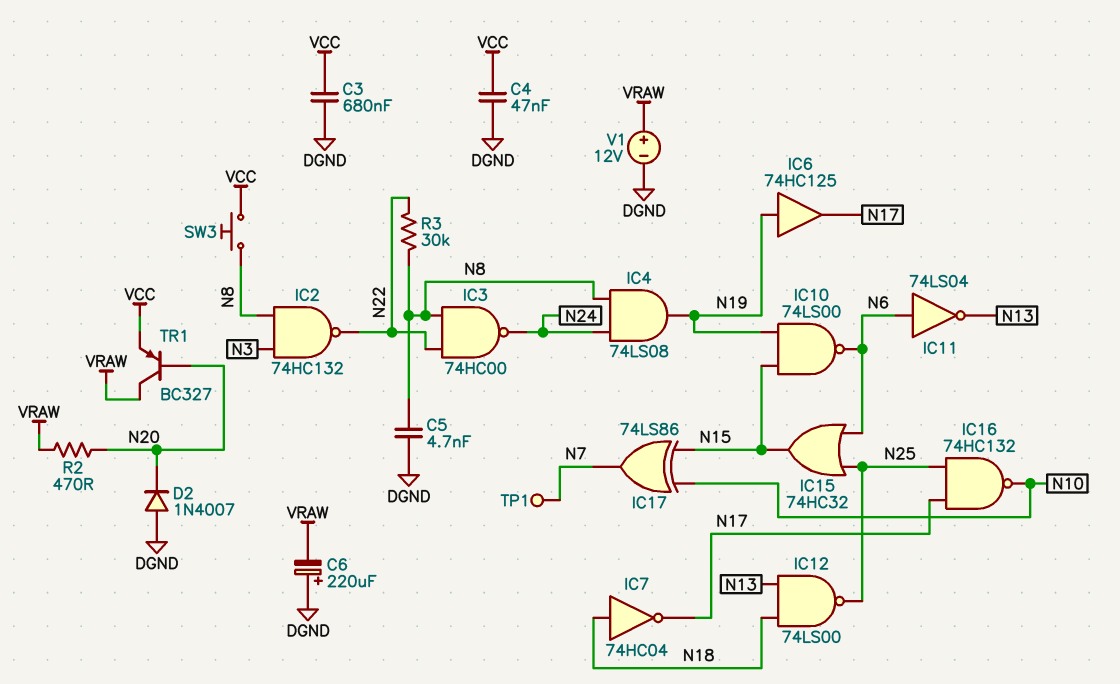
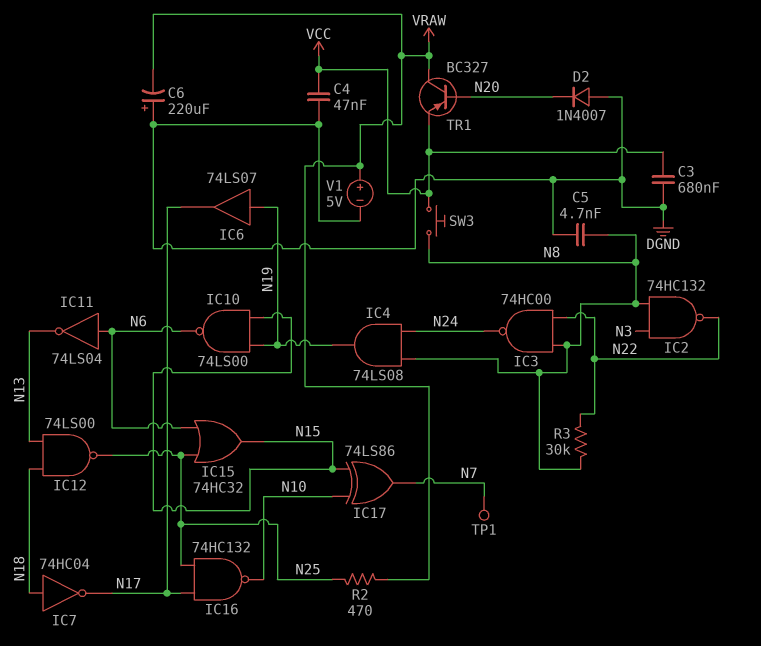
IC6: buffer 74HC125 (in N19, out N17) -> buffer 74LS07 (in N19, out N17)
R2: 470 (N20, VRAW) -> 470 (N25, VRAW)
V1: 12V (plus VRAW, minus DGND) -> 5V (plus VRAW, minus DGND)

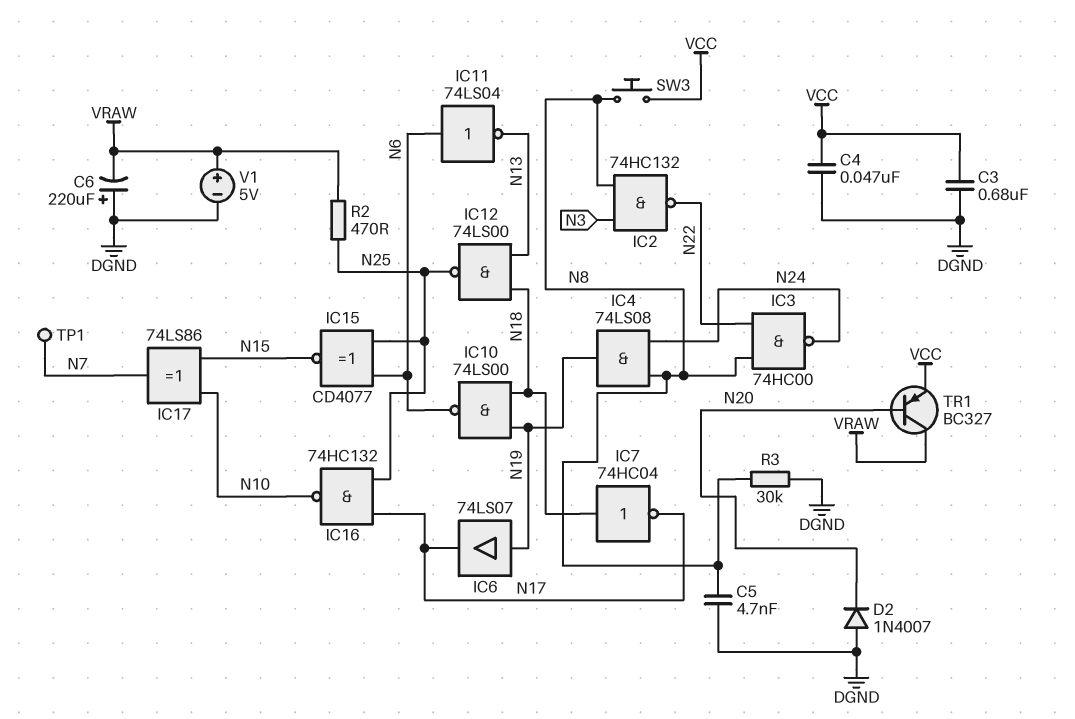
IC10: NAND 74LS00 (in N15, in N19, out N6) -> NAND 74LS00 (in N18, in N19, out N6)
IC15: OR 74HC32 (in N6, in N25, out N15) -> XNOR CD4077 (in N6, in N25, out N15)
R3: 30k (N8, N22) -> 30k (DGND, N8)

